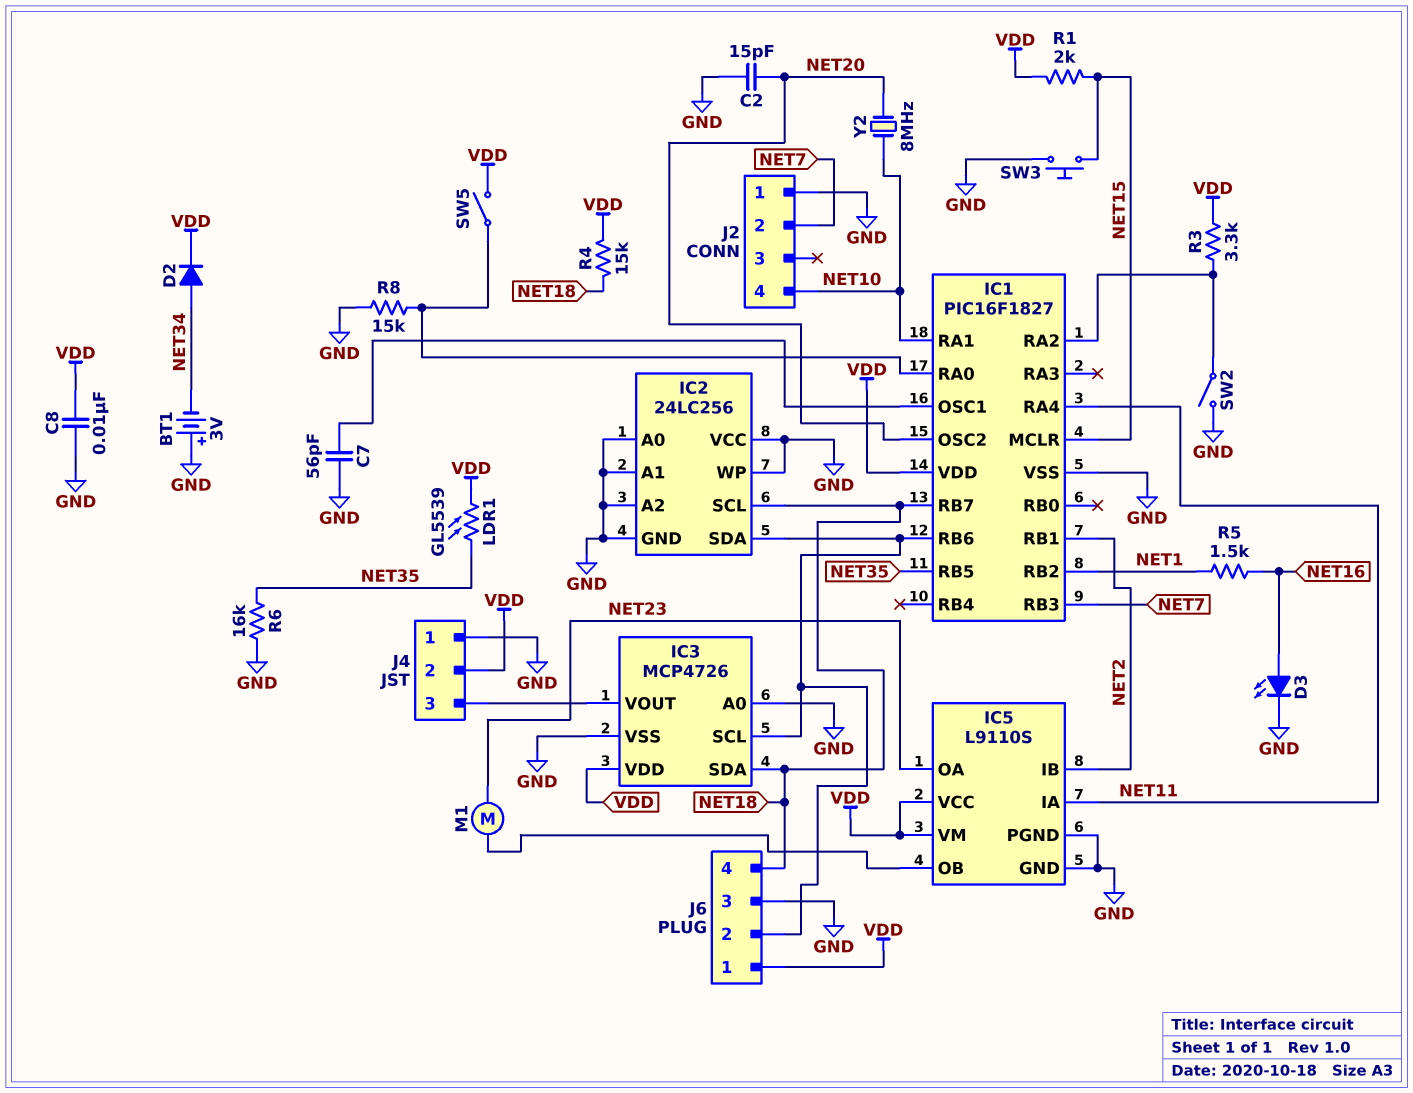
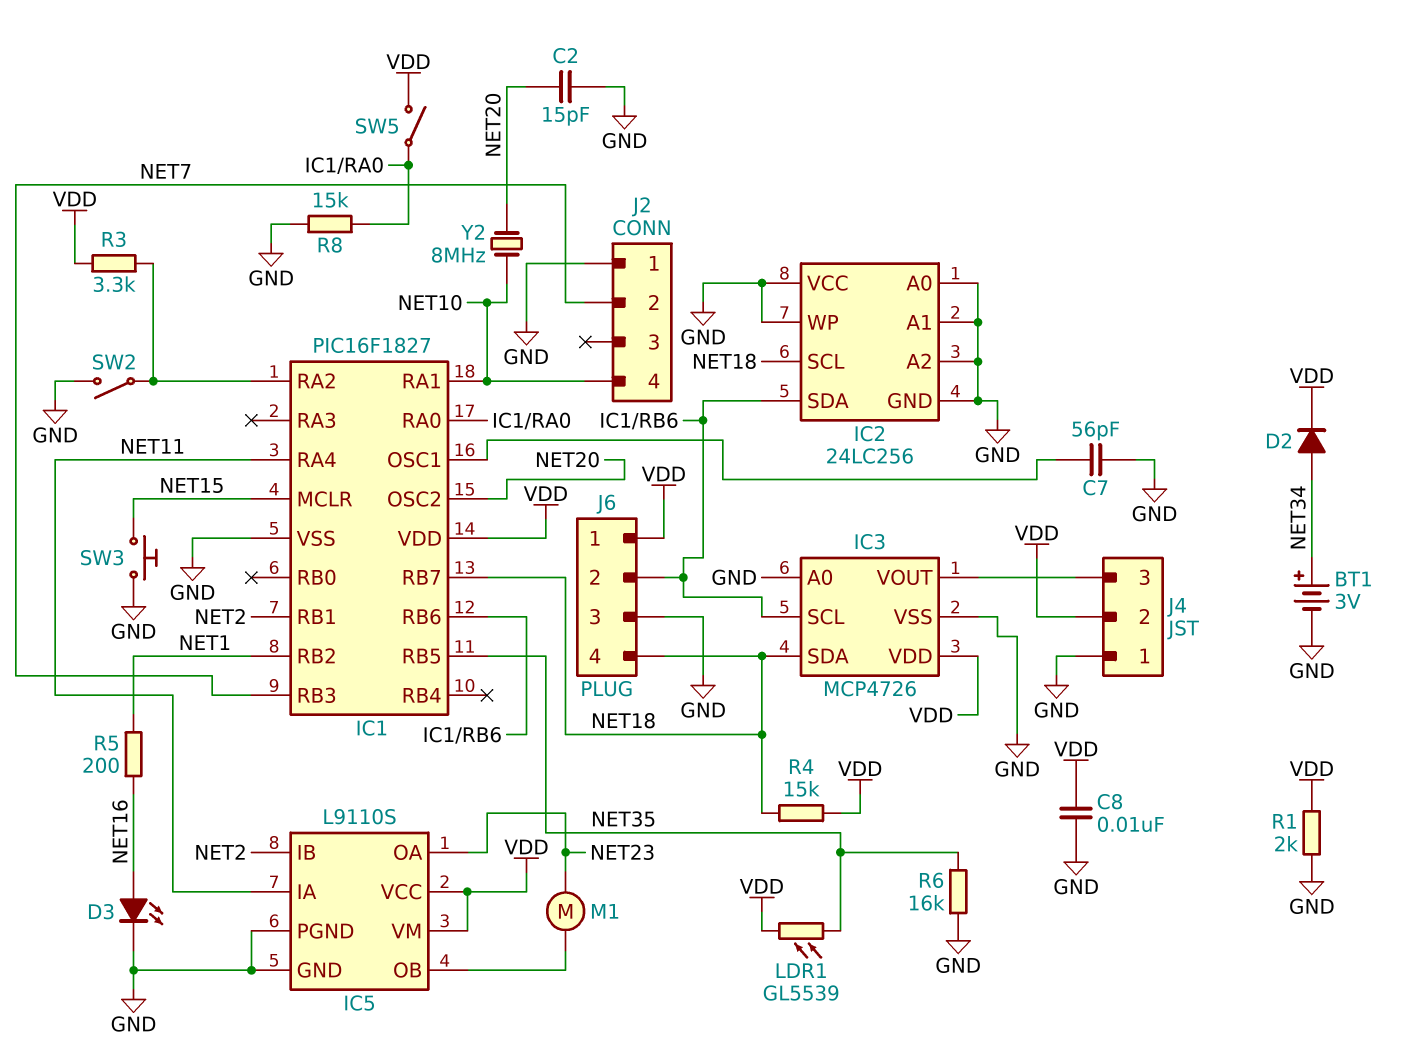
BT1: 3V (plus GND, minus NET34) -> 3V (plus NET34, minus GND)
R1: 2k (NET15, VDD) -> 2k (GND, VDD)
R5: 1.5k (NET1, NET16) -> 200 (NET1, NET16)

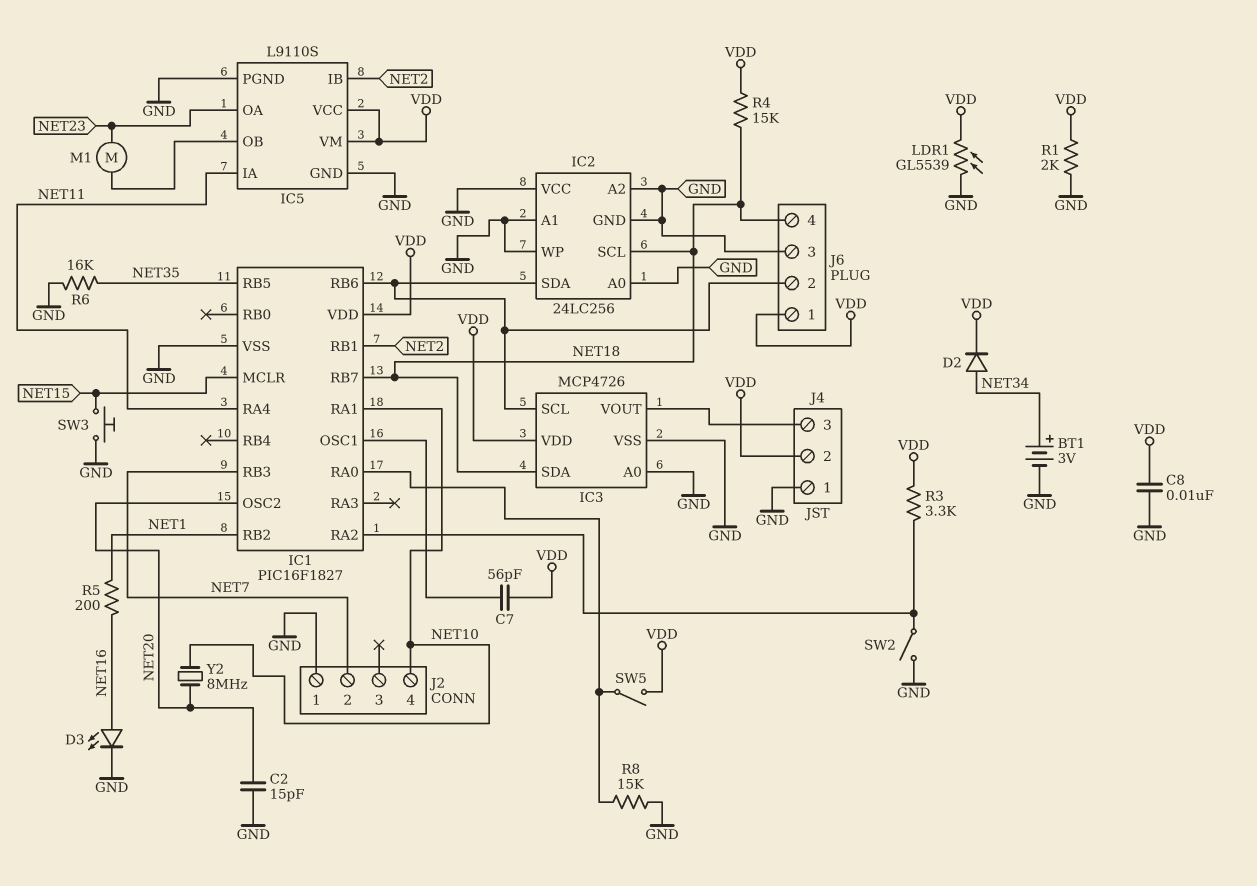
C7: 56pF (GND, IC1/OSC1) -> 56pF (IC1/OSC1, VDD)
LDR1: GL5539 (NET35, VDD) -> GL5539 (GND, VDD)

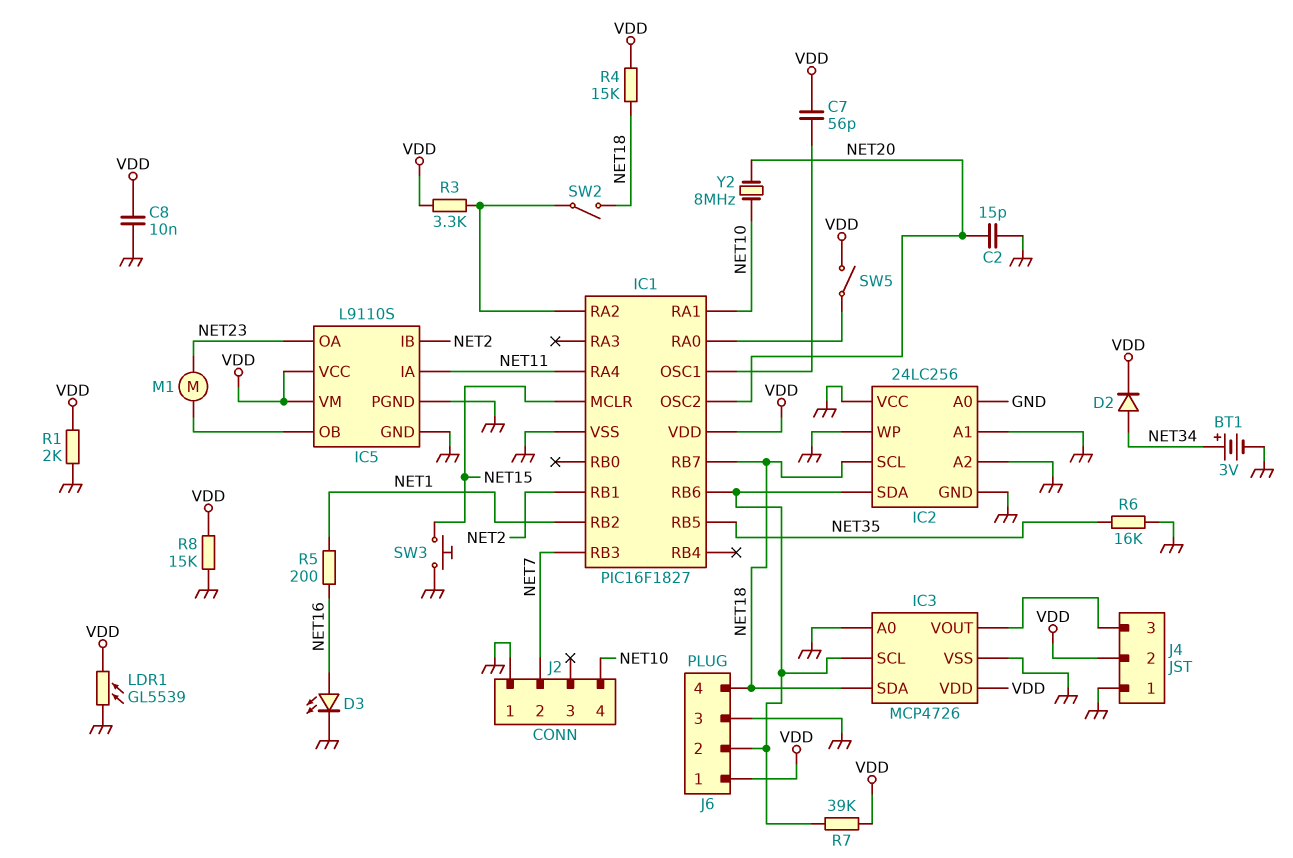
R7: none -> 39k (IC1/RB6, VDD)
R8: 15k (GND, IC1/RA0) -> 15k (GND, VDD)
SW2: switch (GND, IC1/RA2) -> switch (IC1/RA2, NET18)

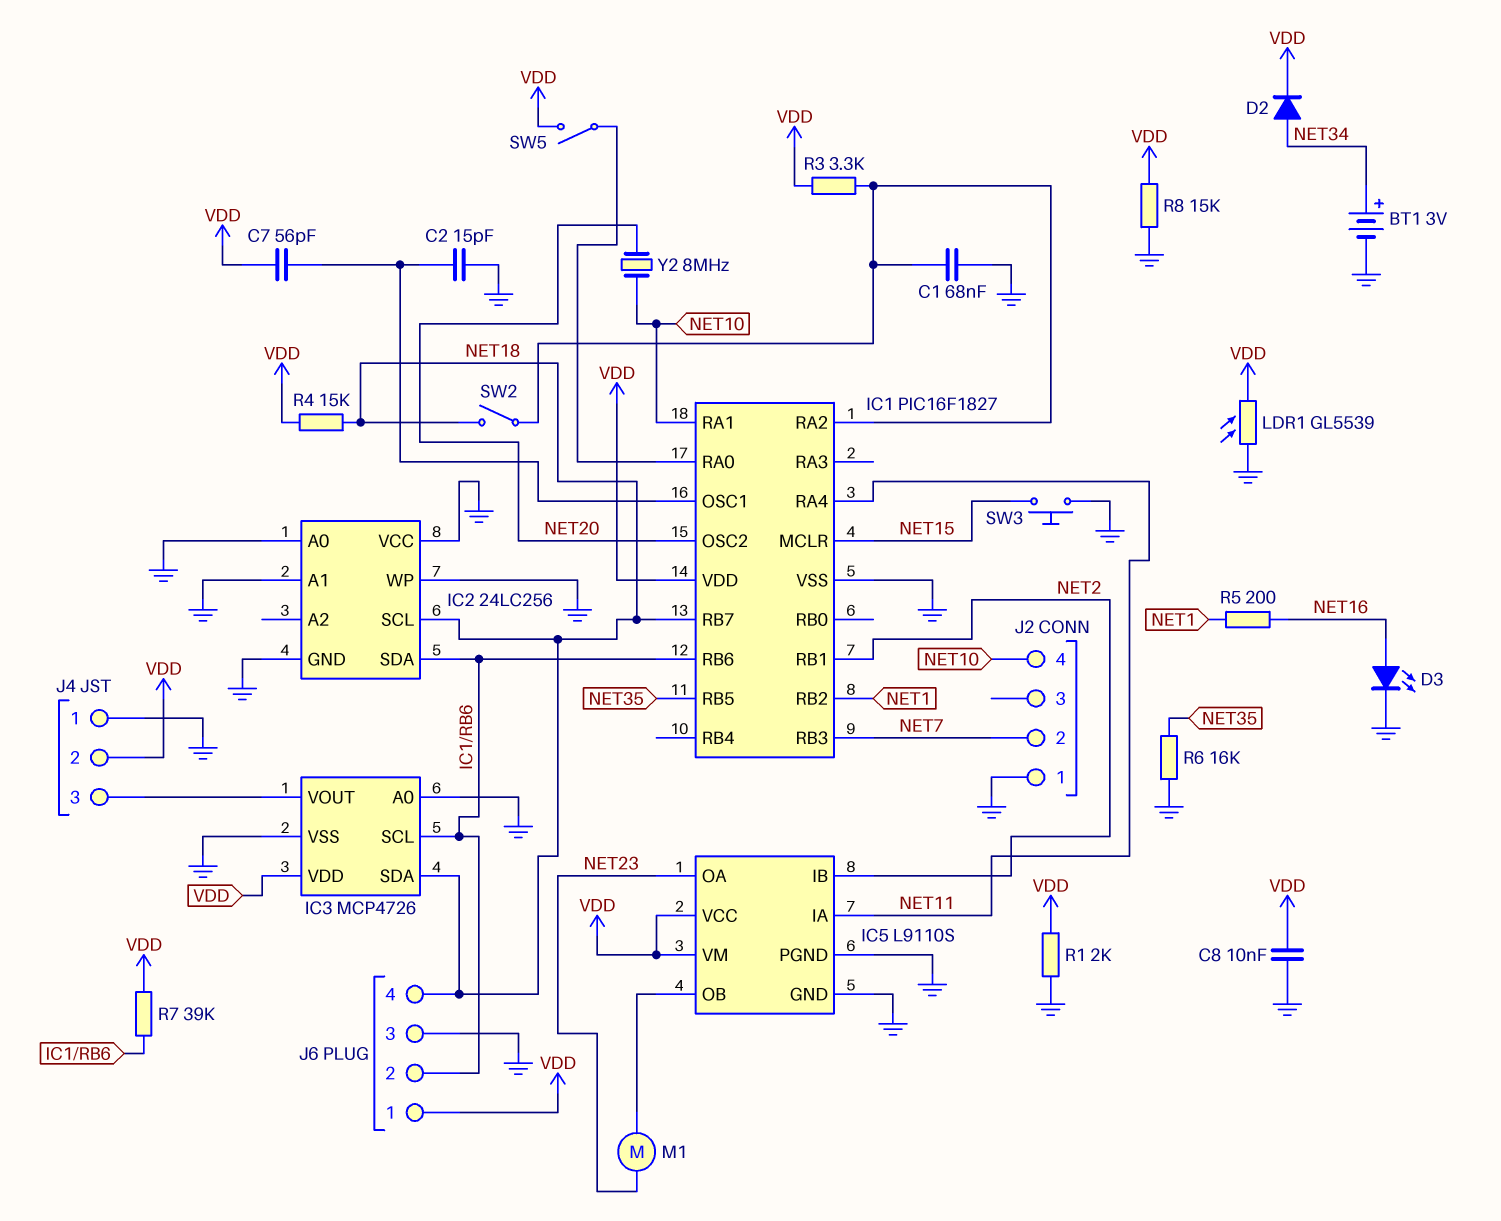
C1: none -> 68nF (GND, IC1/RA2)
C2: 15pF (GND, NET20) -> 15pF (GND, IC1/OSC1)
IC2 pin A2: GND -> none

